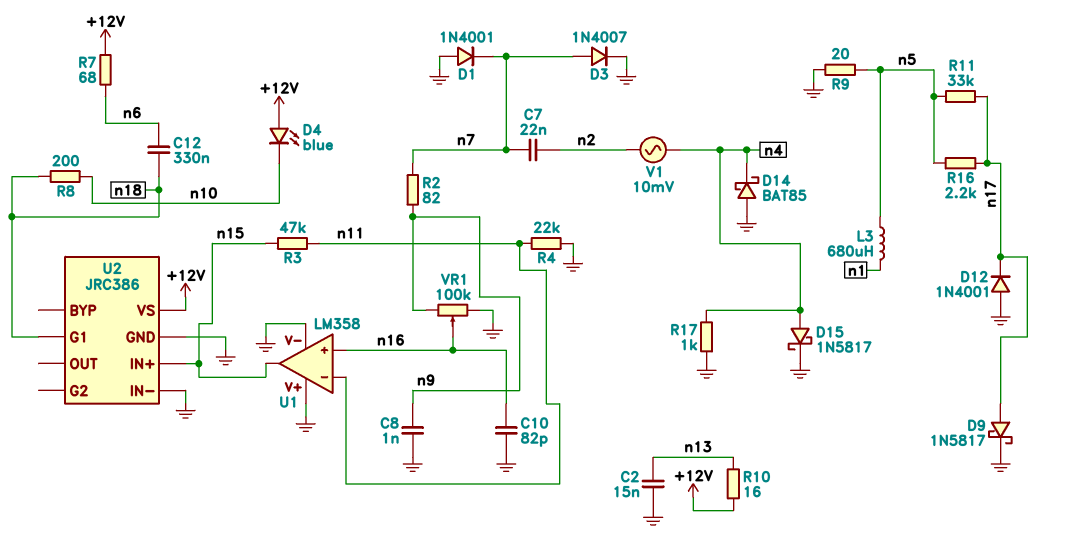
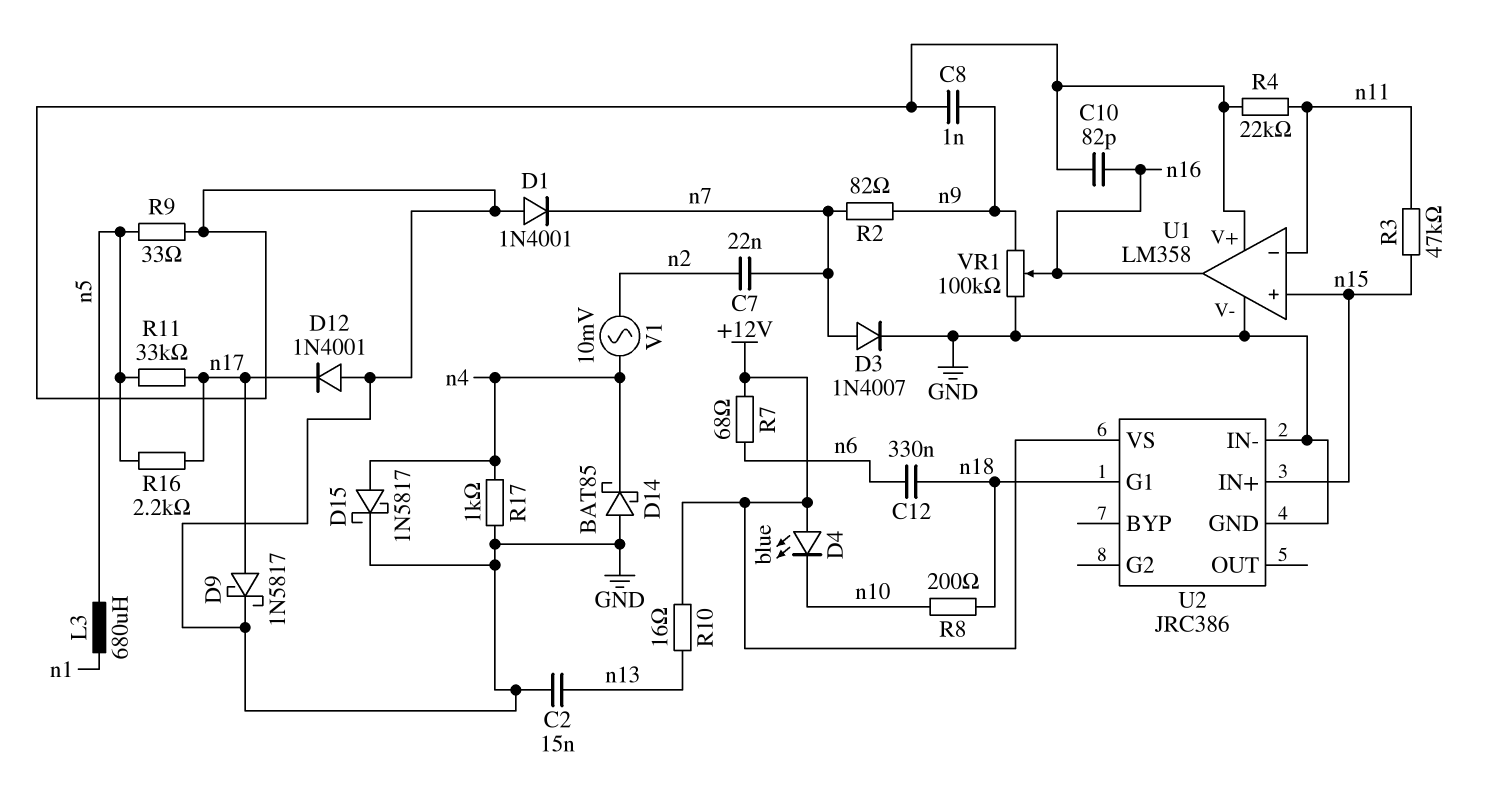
R9: 20 (GND, n5) -> 33 (GND, n5)
U1 pin in+: n16 -> n15
U1 pin out: n15 -> n16

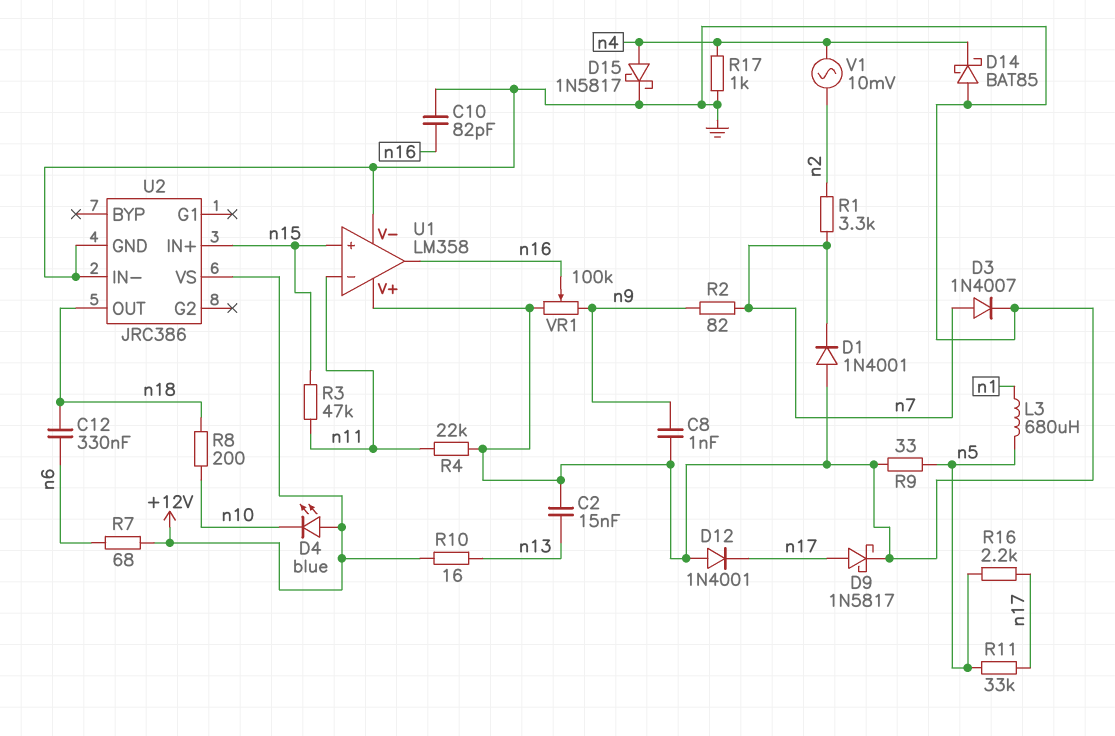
C7: 22nF (n2, n7) -> none
R1: none -> 3.3k (n2, n7)
U2 pin G1: n18 -> none
U2 pin OUT: none -> n18

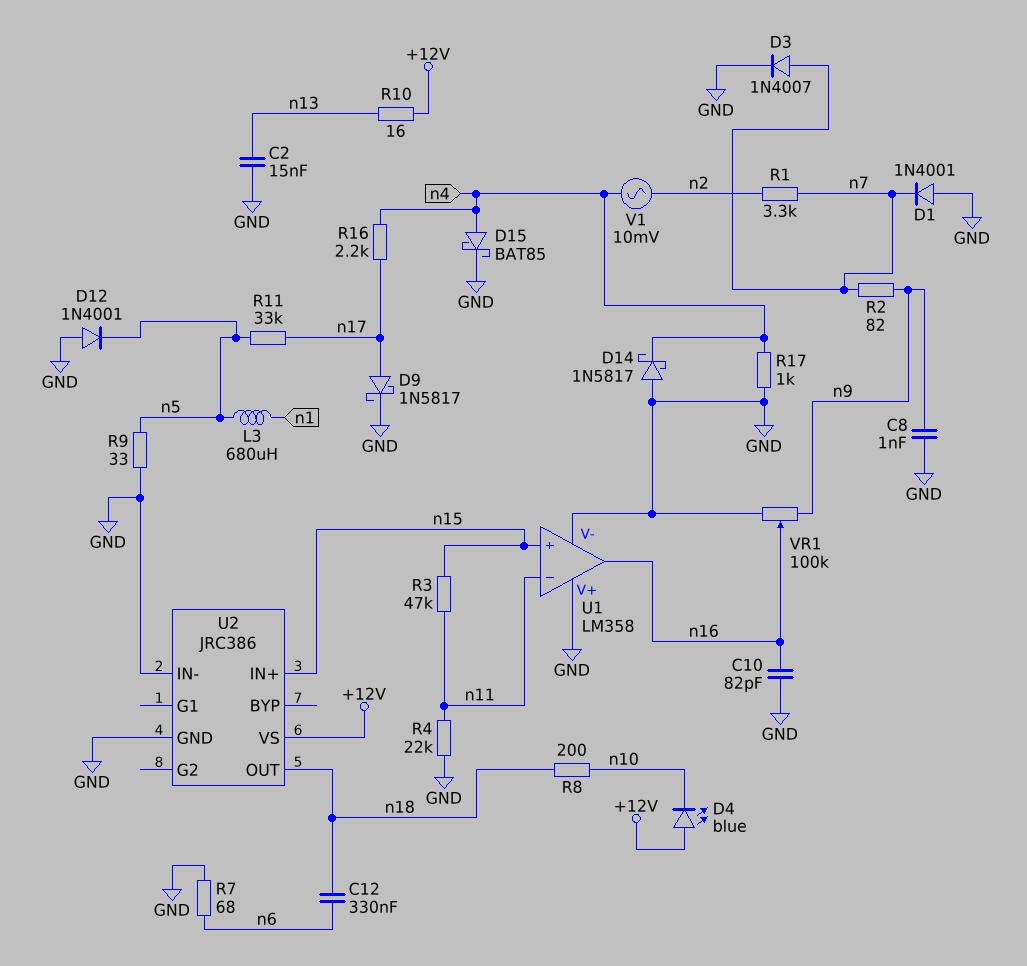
D12: diode 1N4001 (A GND, K n17) -> diode 1N4001 (A GND, K n5)
D14: schottky BAT85 (A GND, K n4) -> schottky 1N5817 (A GND, K n4)
D15: schottky 1N5817 (A n4, K GND) -> schottky BAT85 (A n4, K GND)
R7: 68 (+12V, n6) -> 68 (GND, n6)
R16: 2.2k (n5, n17) -> 2.2k (n4, n17)

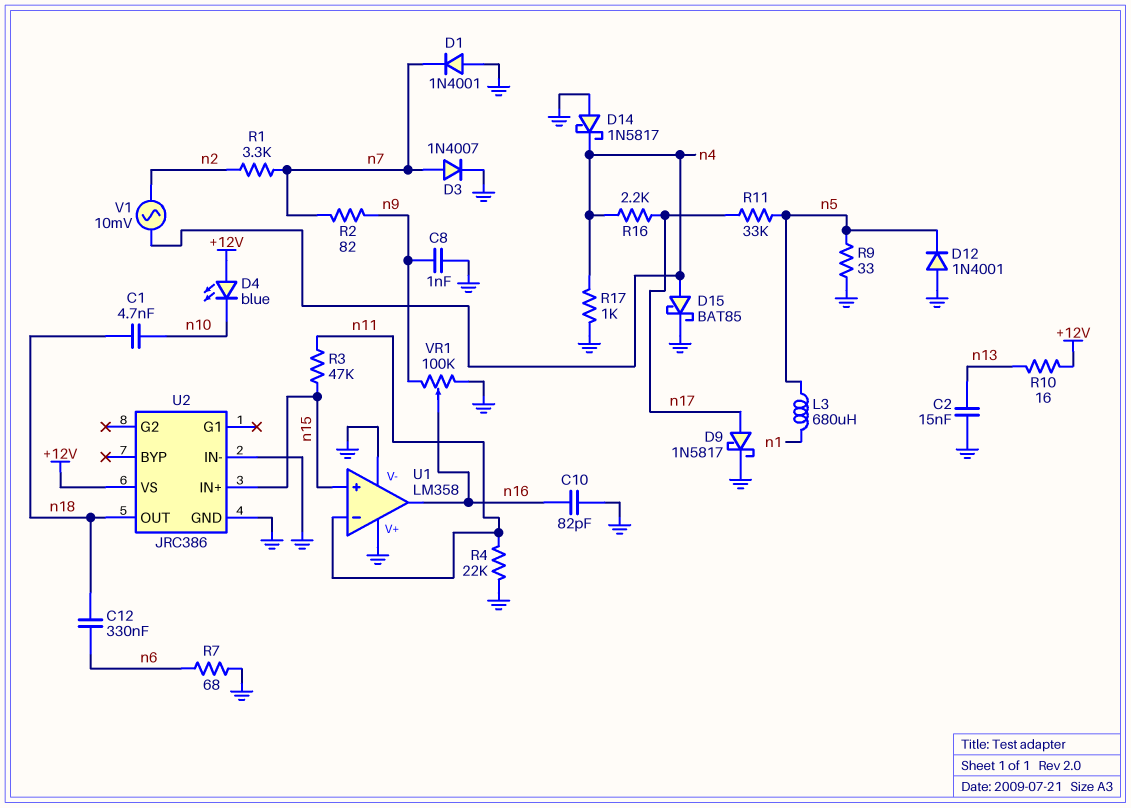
C1: none -> 4.7nF (n10, n18)
R8: 200 (n10, n18) -> none

